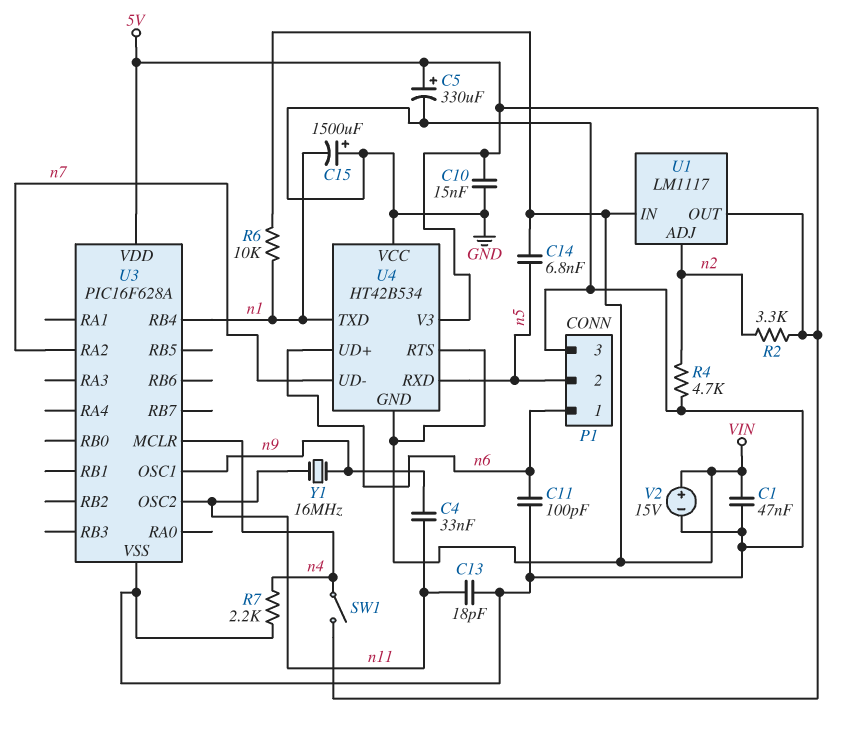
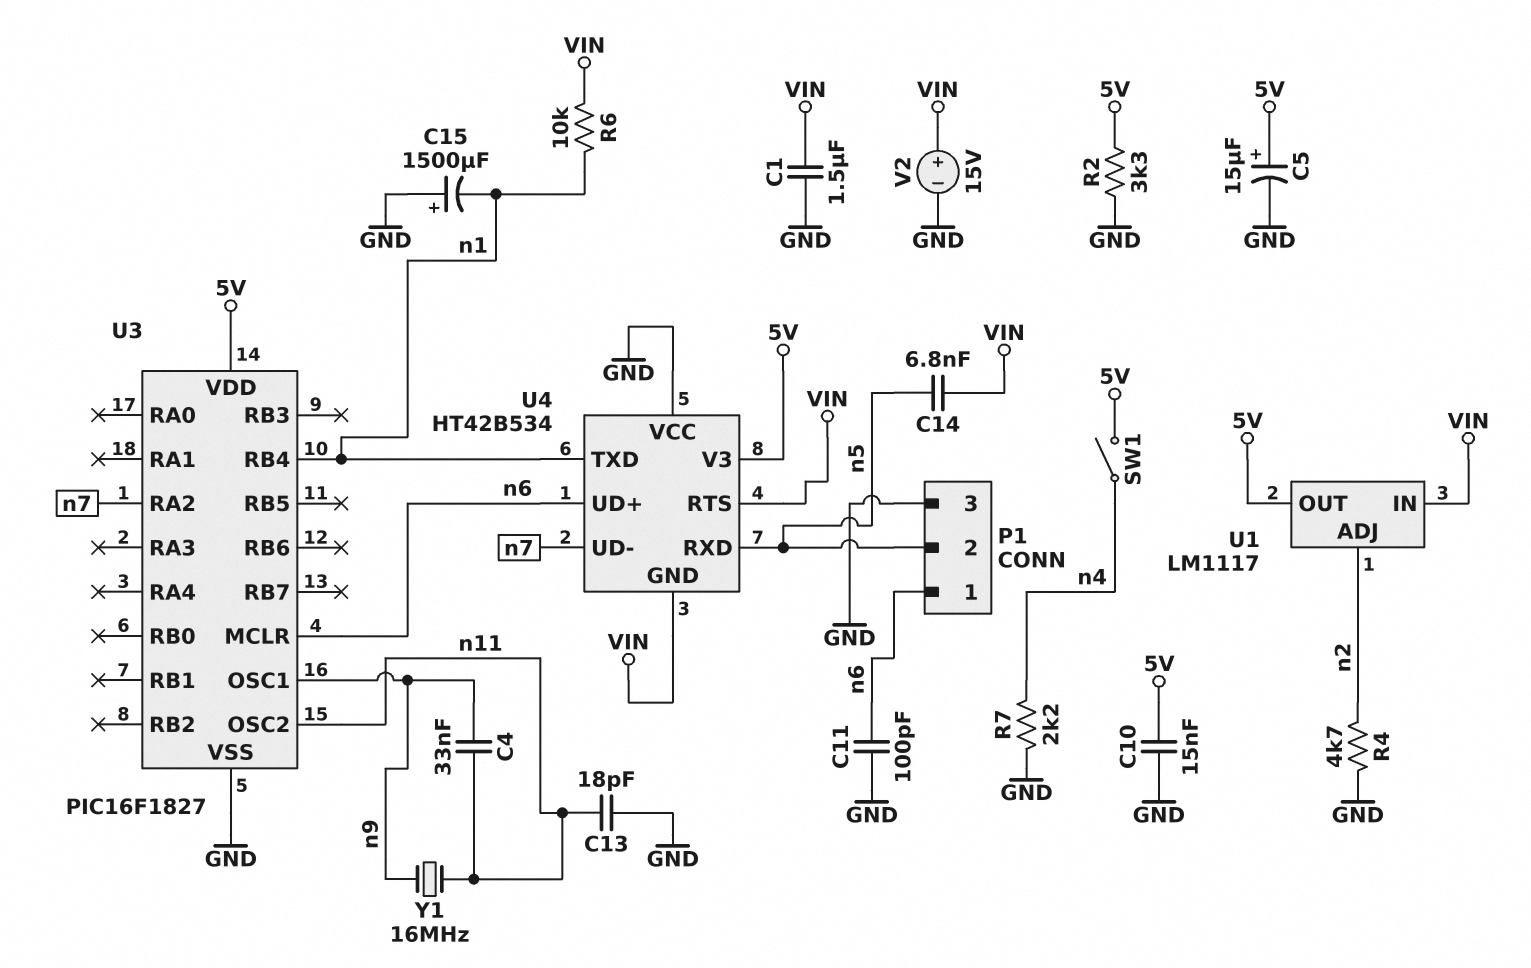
C1: 47nF (GND, VIN) -> 1.5uF (GND, VIN)
C5: 330uF (plus 5V, minus GND) -> 15uF (plus 5V, minus GND)
R2: 3.3k (5V, n2) -> 3.3k (5V, GND)
U3: PIC16F628A -> PIC16F1827
U3 pin MCLR: n4 -> n6

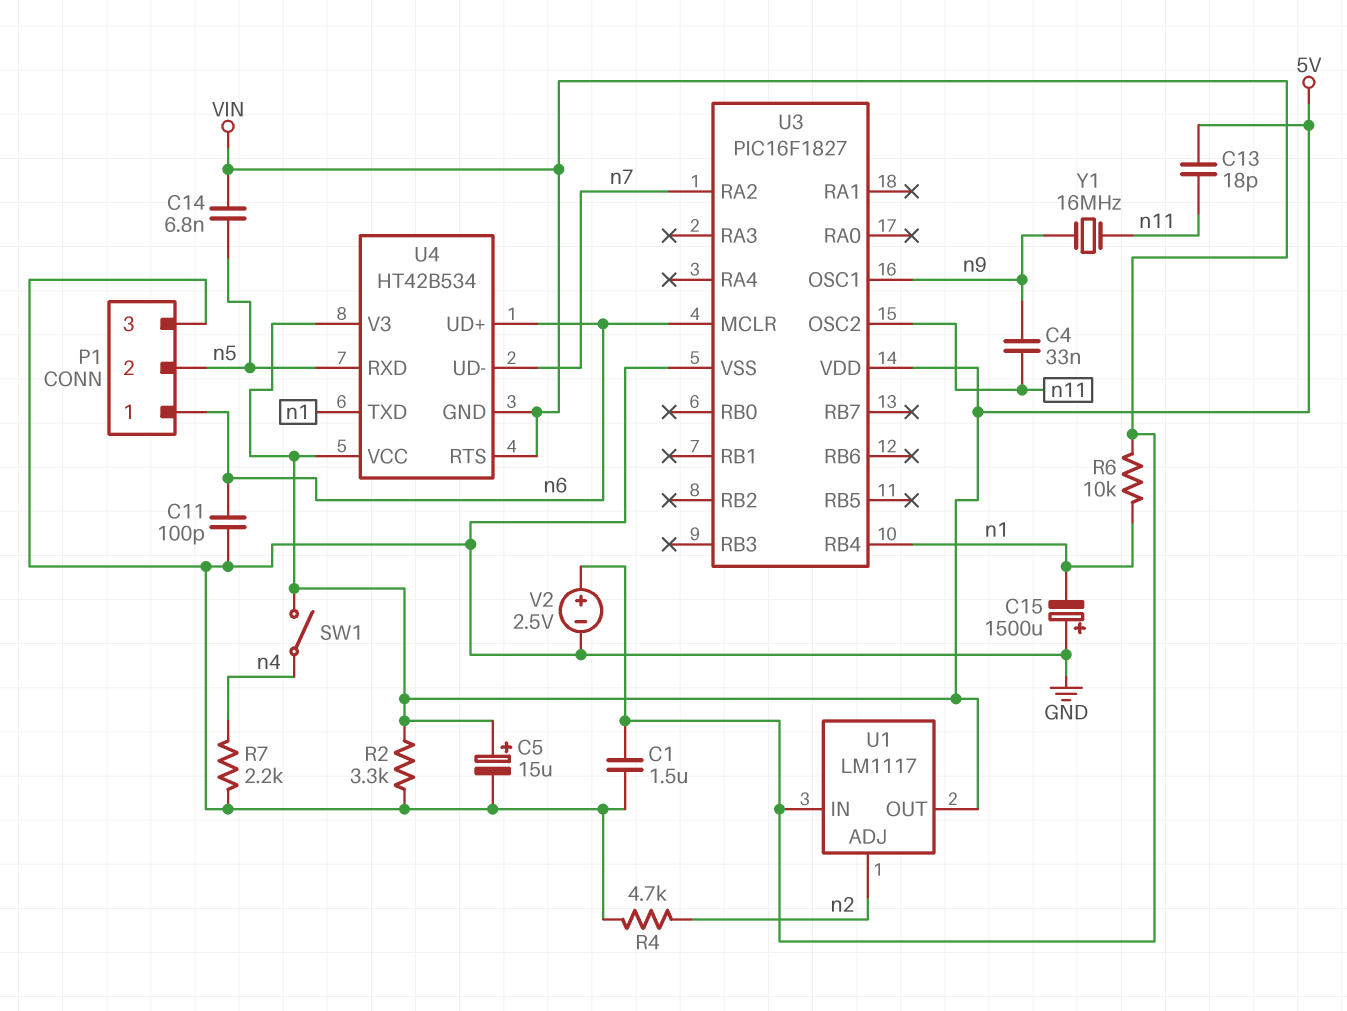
C10: 15nF (5V, GND) -> none
C13: 18pF (GND, n11) -> 18pF (5V, n11)
U4 pin VCC: GND -> 5V
V2: 15V (plus VIN, minus GND) -> 2.5V (plus VIN, minus GND)

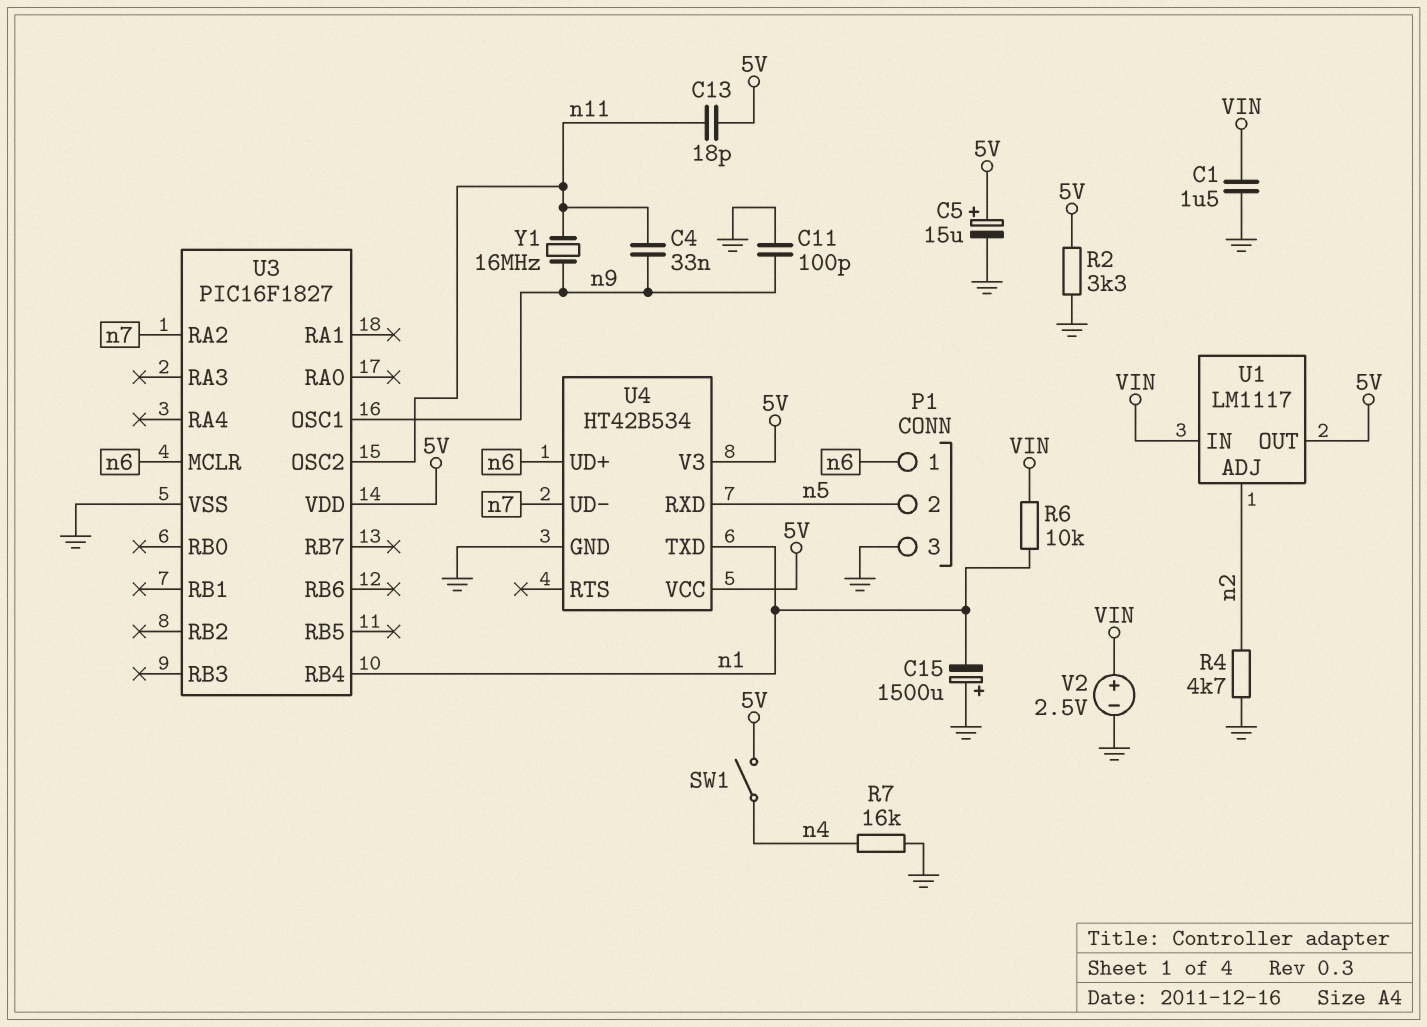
C11: 100pF (GND, n6) -> 100pF (GND, n9)
C14: 6.8nF (VIN, n5) -> none
R7: 2.2k (GND, n4) -> 16k (GND, n4)
U4 pin GND: VIN -> GND
U4 pin RTS: VIN -> none

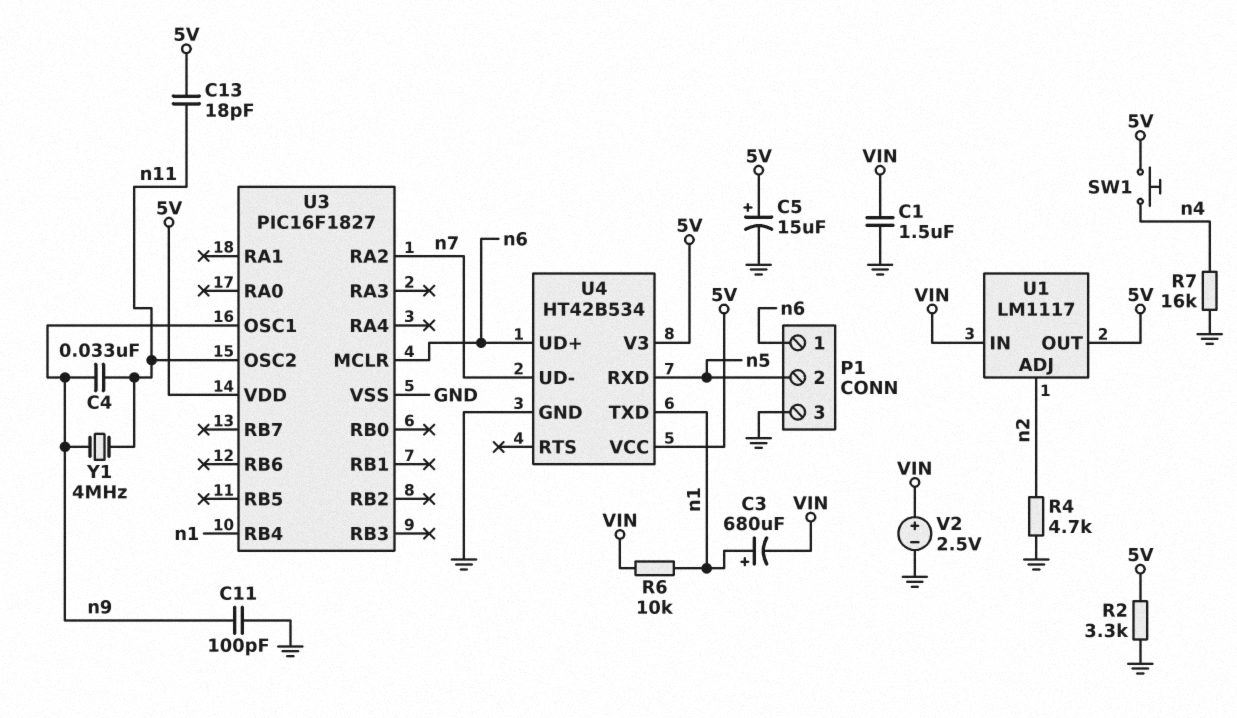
C3: none -> 680uF (plus n1, minus VIN)
C15: 1500uF (plus GND, minus n1) -> none
SW1: switch (5V, n4) -> button (5V, n4)
Y1: 16MHz (n9, n11) -> 4MHz (n9, n11)

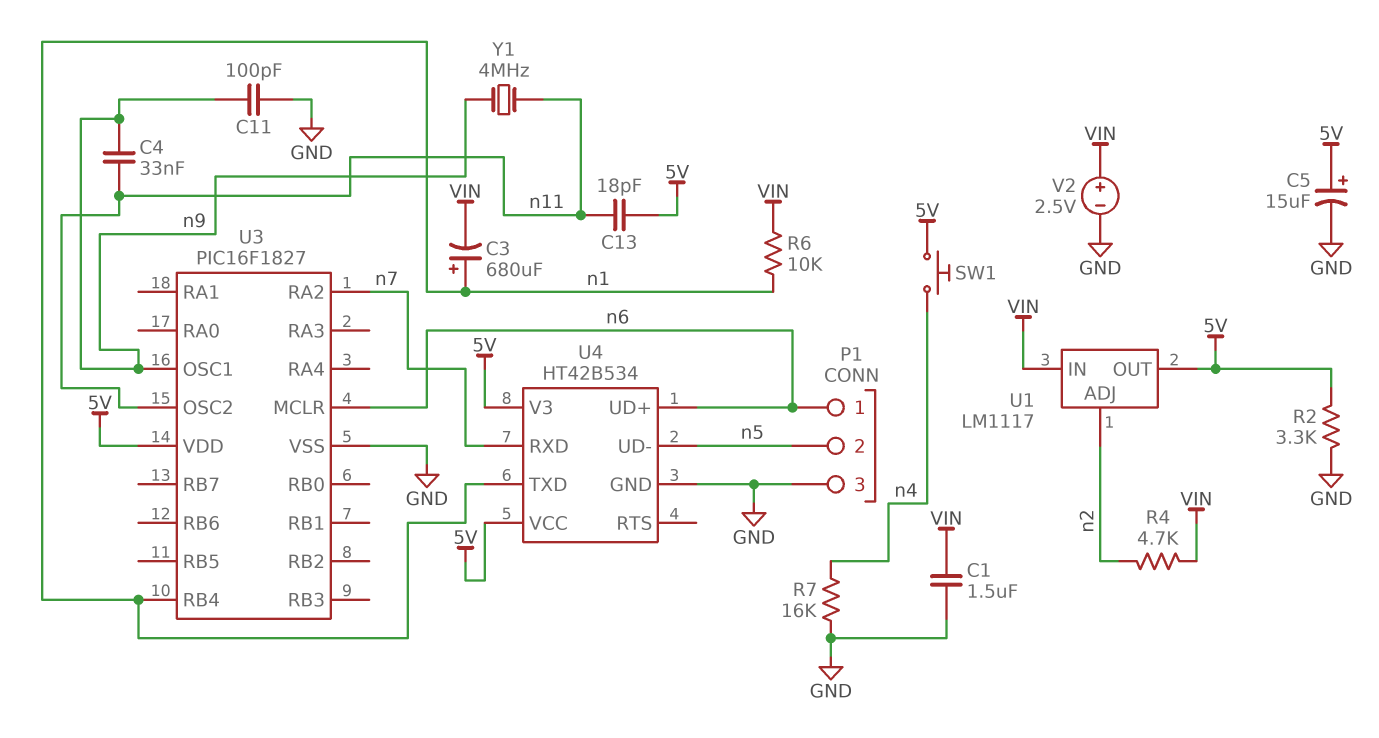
R4: 4.7k (GND, n2) -> 4.7k (VIN, n2)
U4 pin RXD: n5 -> n7
U4 pin UD-: n7 -> n5

